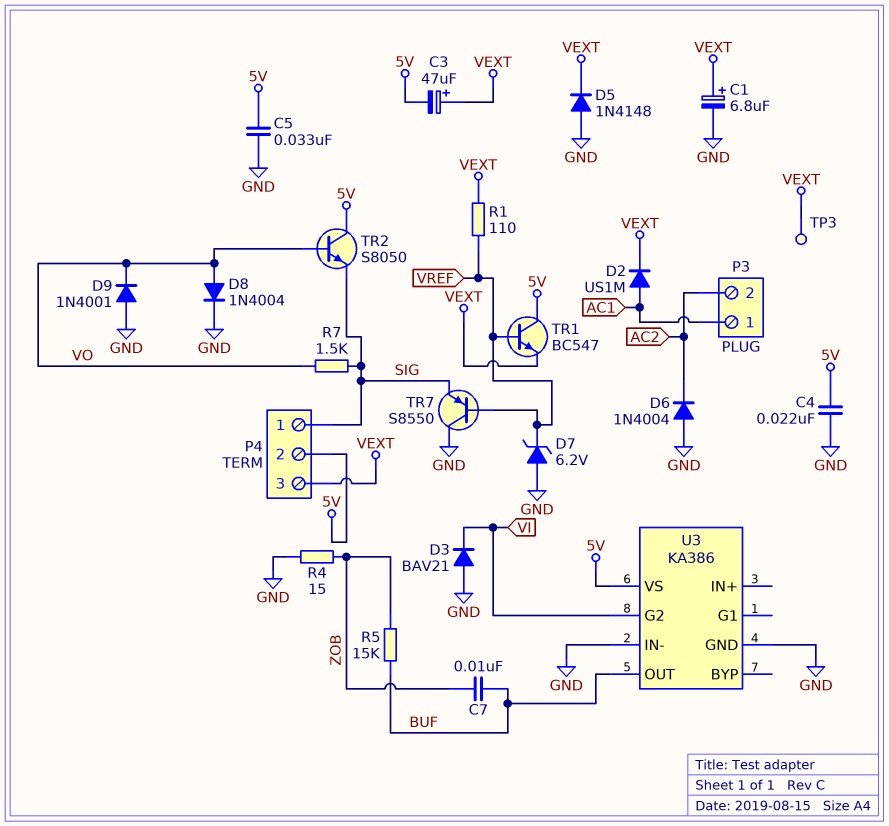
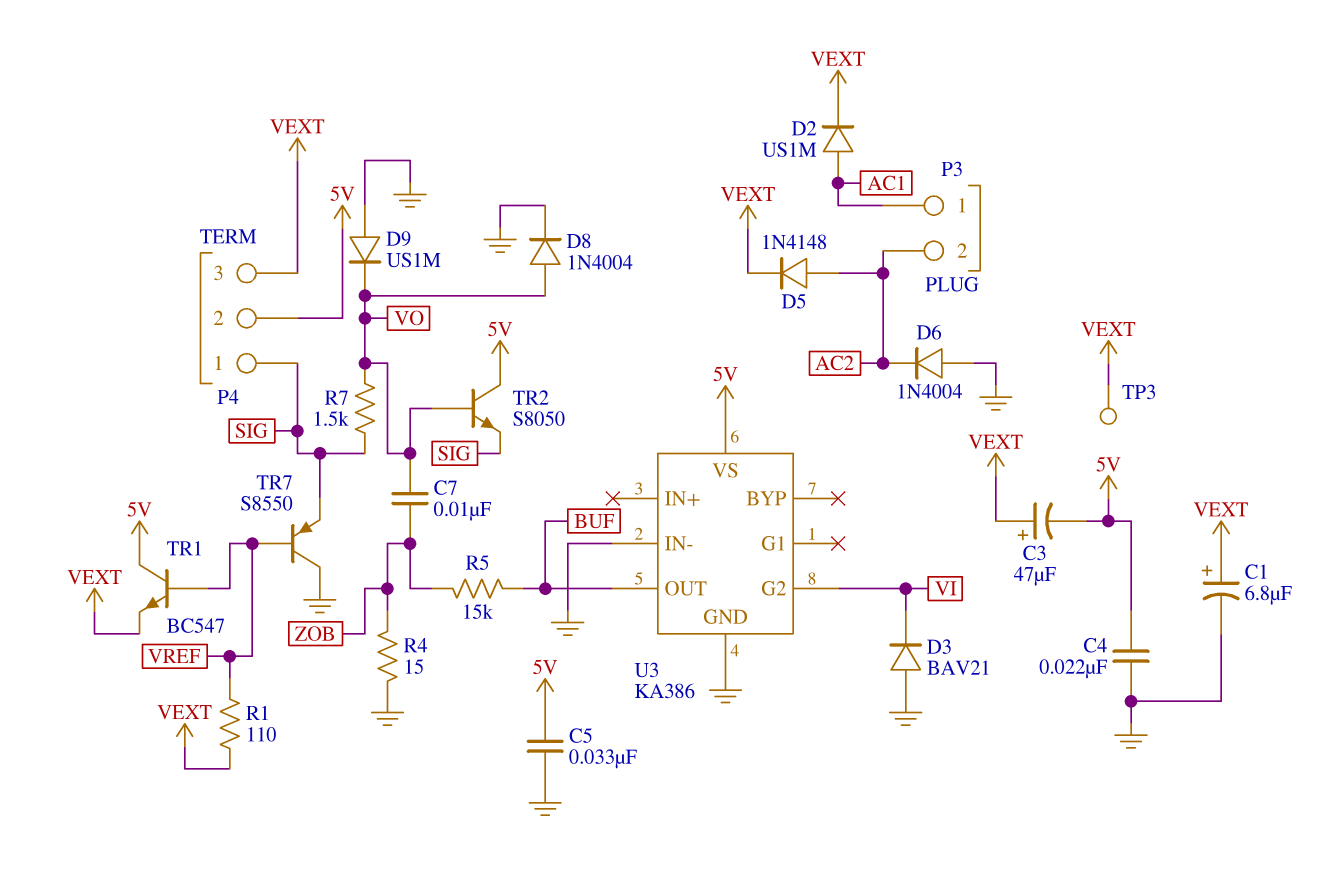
C7: 10nF (BUF, ZOB) -> 10nF (VO, ZOB)
D5: diode 1N4148 (A GND, K VEXT) -> diode 1N4148 (A AC2, K VEXT)
D7: zener 6.2V (A GND, K VREF) -> none
D9: diode 1N4001 (A GND, K VO) -> diode US1M (A GND, K VO)

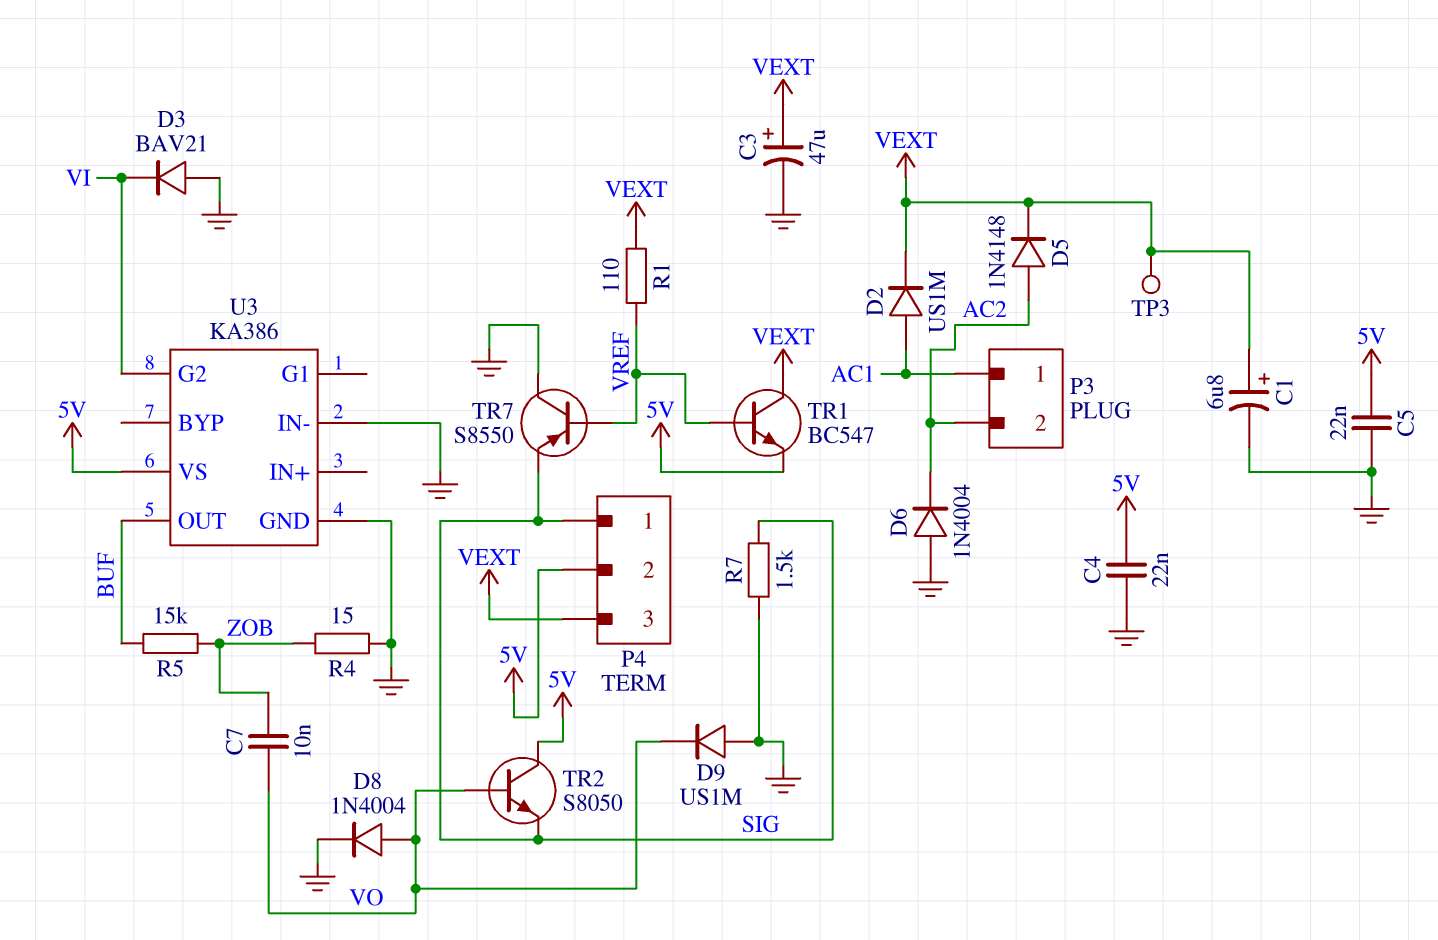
C3: 47uF (plus VEXT, minus 5V) -> 47uF (plus VEXT, minus GND)
C5: 33nF (5V, GND) -> 22nF (5V, GND)
R7: 1.5k (SIG, VO) -> 1.5k (GND, SIG)
TR1: NPN BC547 (B VREF, C 5V, E VEXT) -> NPN BC547 (B VREF, C VEXT, E 5V)

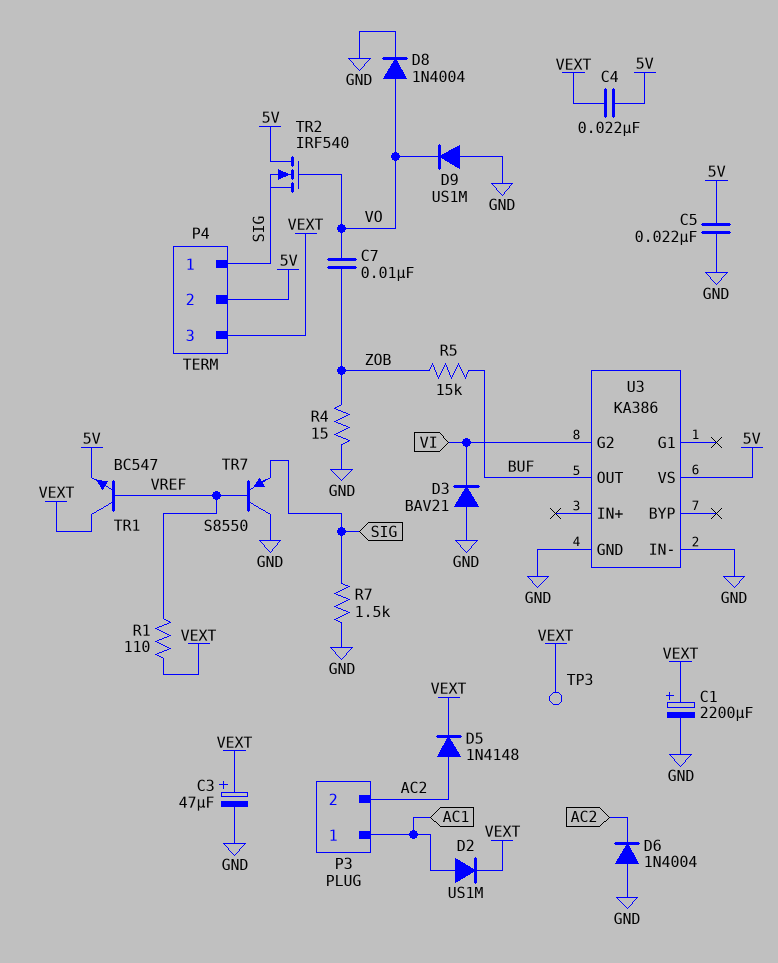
C1: 6.8uF (plus VEXT, minus GND) -> 2200uF (plus VEXT, minus GND)
C4: 22nF (5V, GND) -> 22nF (5V, VEXT)
TR2: NPN S8050 (B VO, C 5V, E SIG) -> NMOS IRF540 (G VO, D 5V, S SIG)

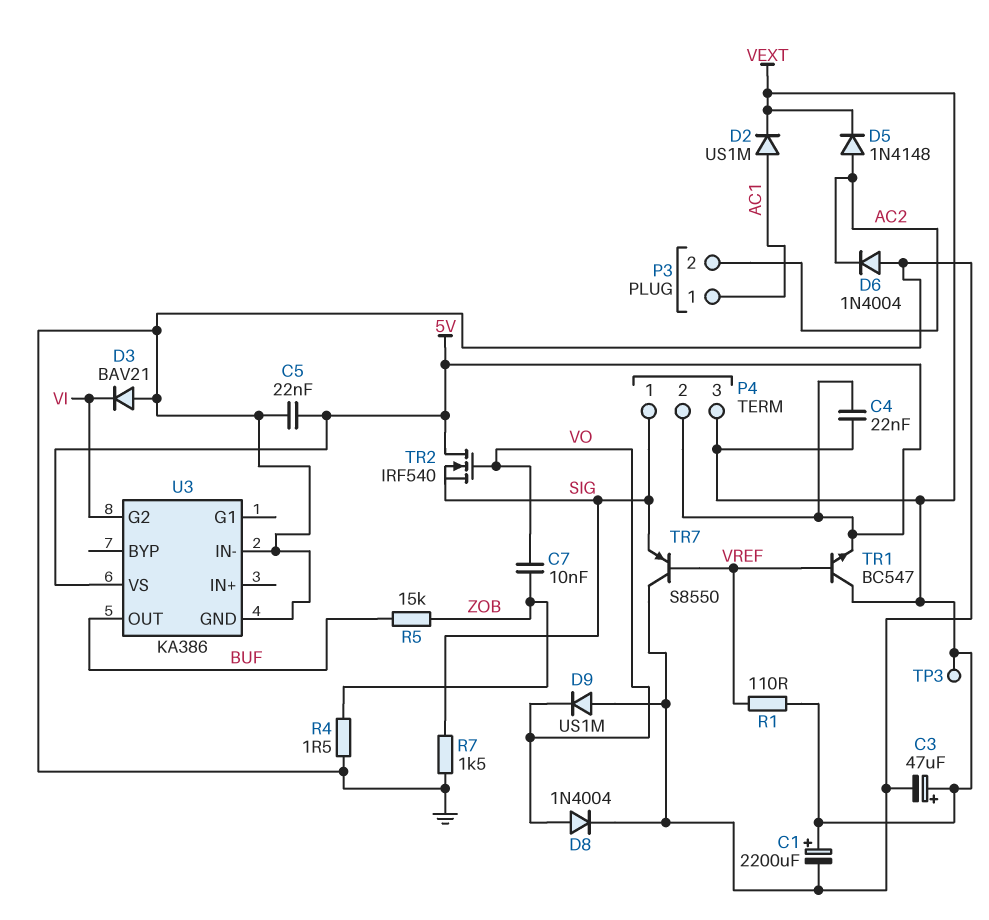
R4: 15 (GND, ZOB) -> 1.5 (GND, ZOB)

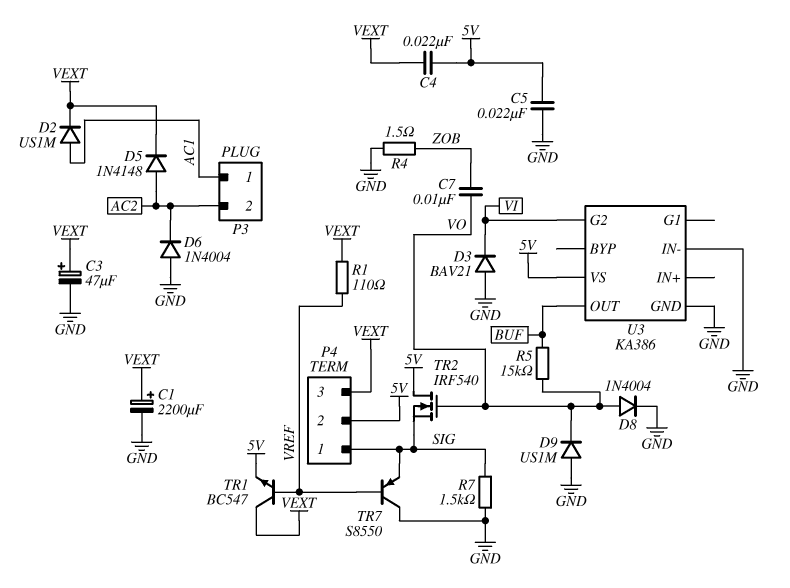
R5: 15k (BUF, ZOB) -> 15k (BUF, VO)
TP3: test point (VEXT) -> none

